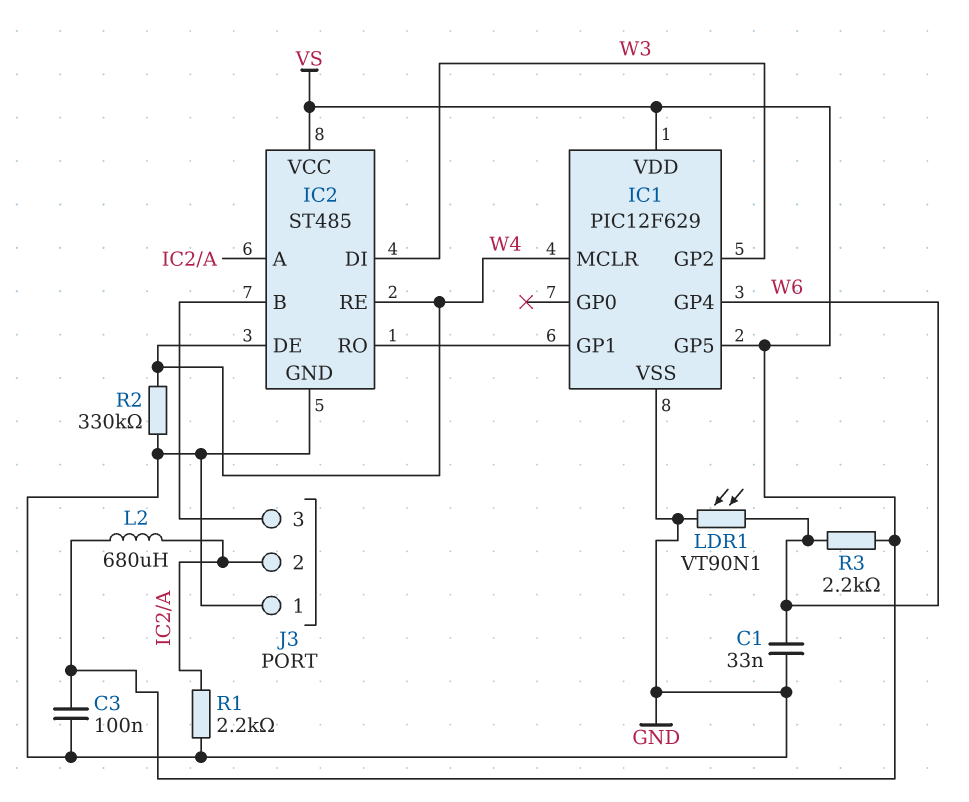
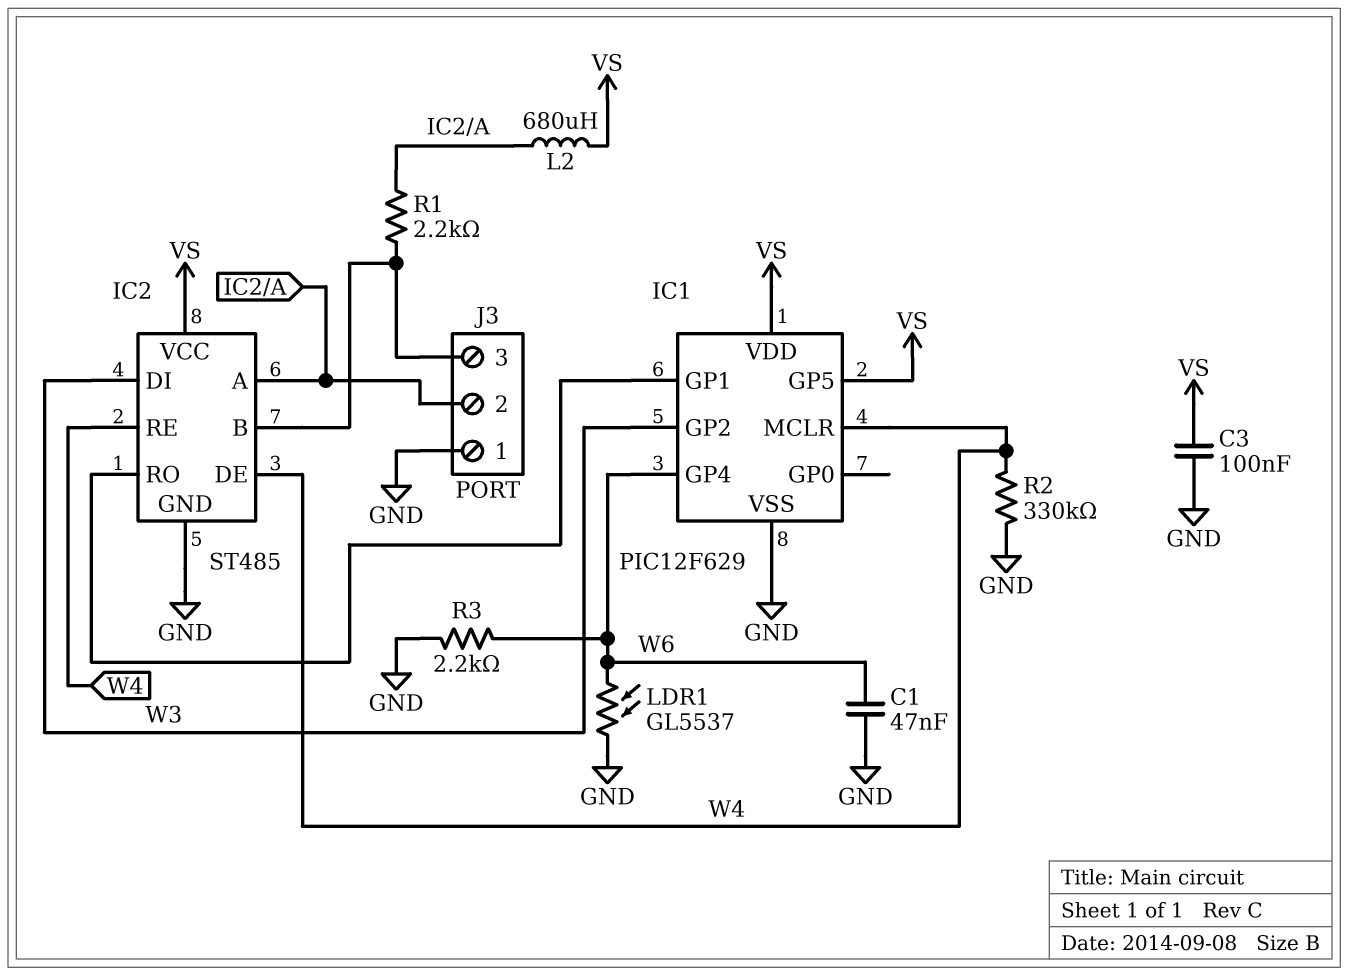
C1: 33nF (GND, W6) -> 47nF (GND, W6)
LDR1: VT90N1 (GND, W6) -> GL5537 (GND, W6)
R1: 2.2k (GND, IC2/A) -> 2.2k (IC2/A, IC2/B)
R3: 2.2k (VS, W6) -> 2.2k (GND, W6)

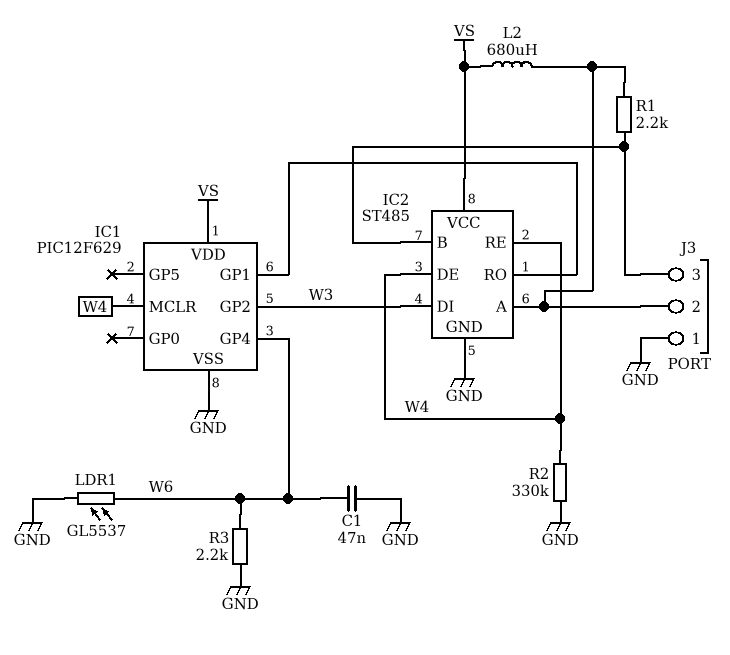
C3: 100nF (GND, VS) -> none
IC1 pin GP5: VS -> none

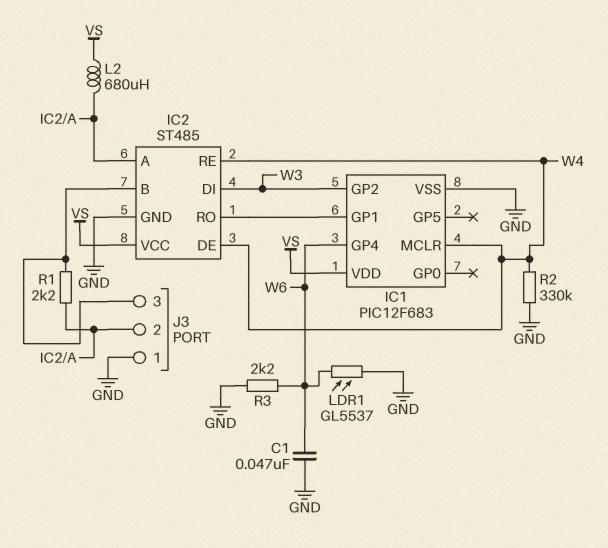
IC1: PIC12F629 -> PIC12F683

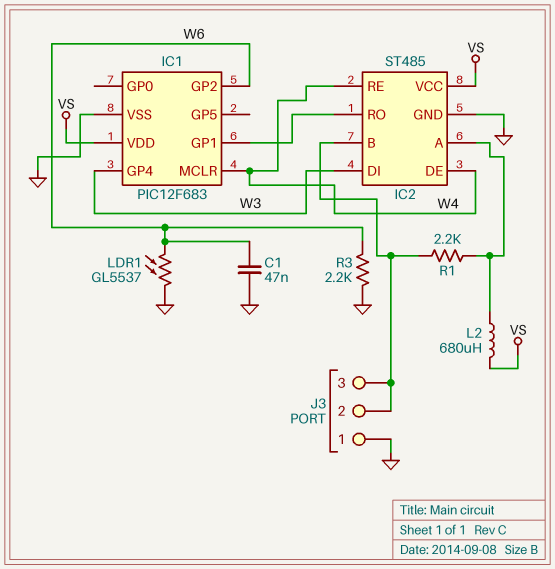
IC1 pin GP2: W3 -> W6
IC1 pin GP4: W6 -> W3
J3 pin 2: IC2/A -> IC2/B
R2: 330k (GND, W4) -> none

